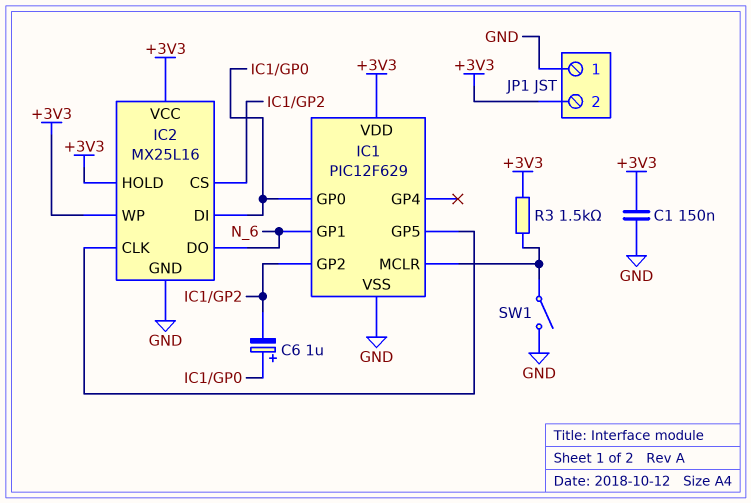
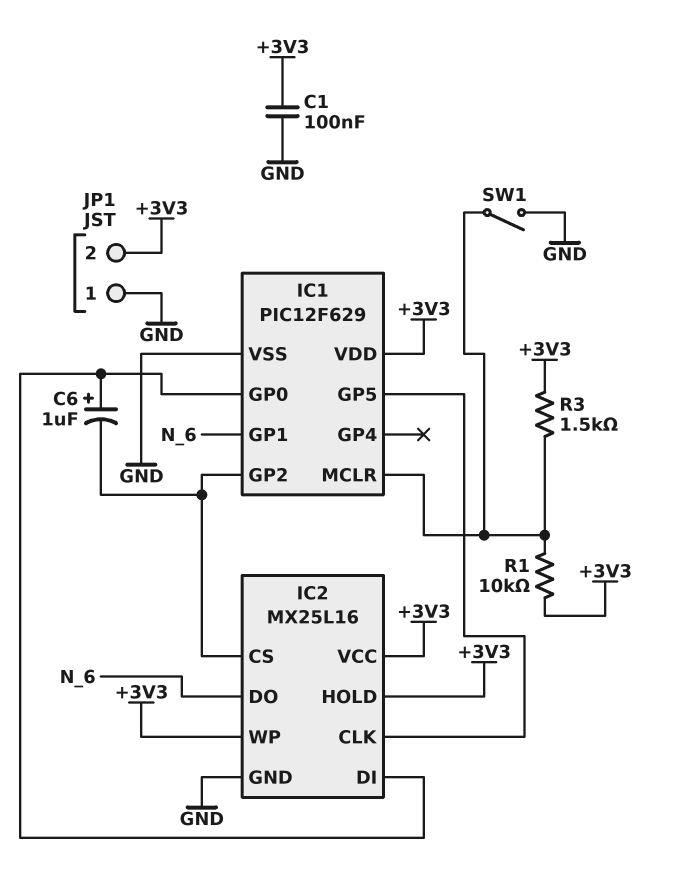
C1: 150nF (+3V3, GND) -> 100nF (+3V3, GND)
R1: none -> 10k (+3V3, IC1/MCLR)

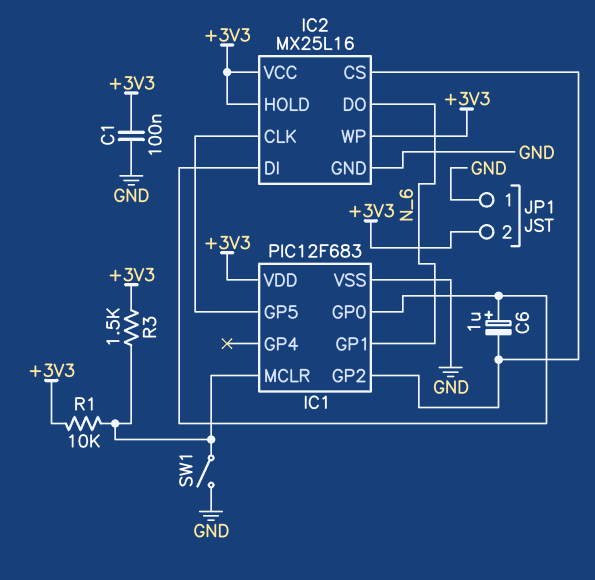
IC1: PIC12F629 -> PIC12F683

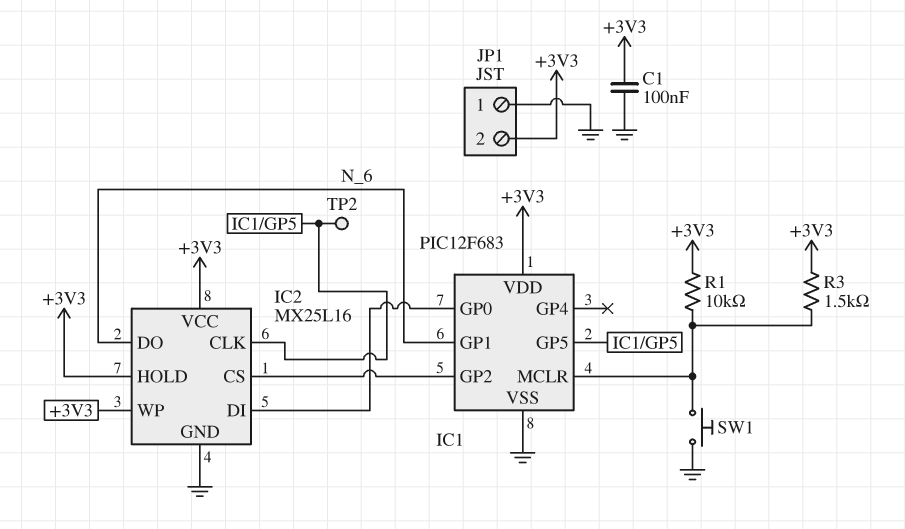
C6: 1uF (plus IC1/GP0, minus IC1/GP2) -> none
SW1: switch (GND, IC1/MCLR) -> button (GND, IC1/MCLR)
TP2: none -> test point (IC1/GP5)

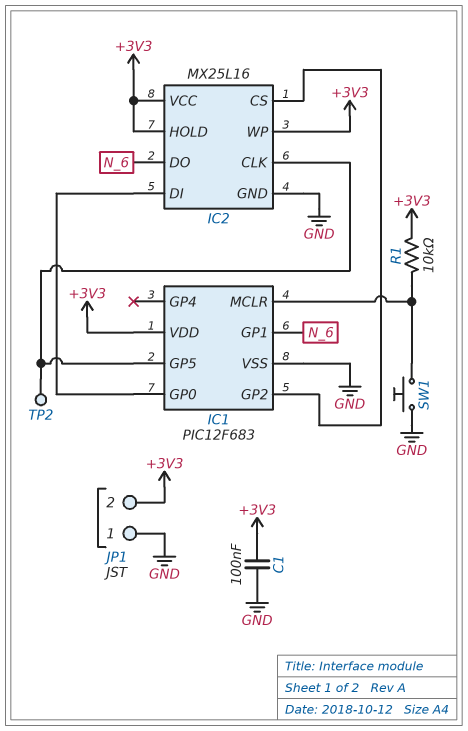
R3: 1.5k (+3V3, IC1/MCLR) -> none

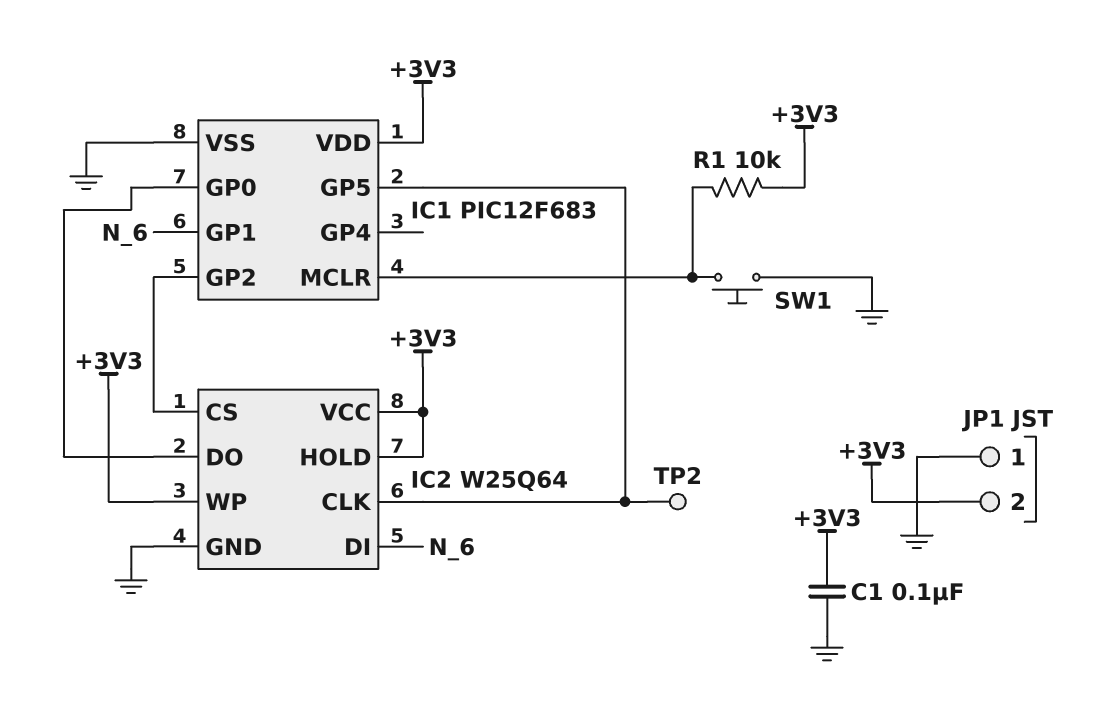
IC2: MX25L16 -> W25Q64
IC2 pin DI: IC1/GP0 -> N_6
IC2 pin DO: N_6 -> IC1/GP0

